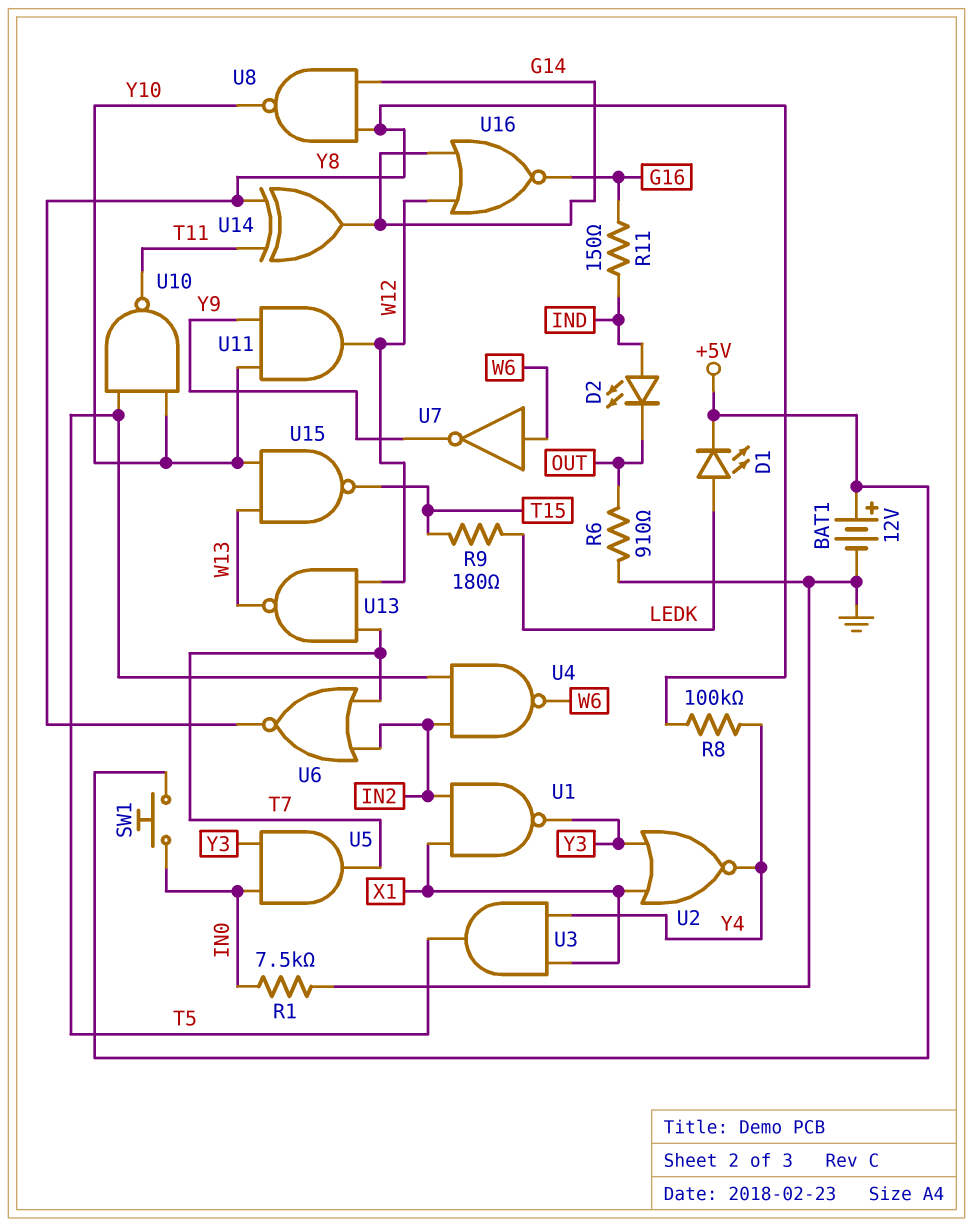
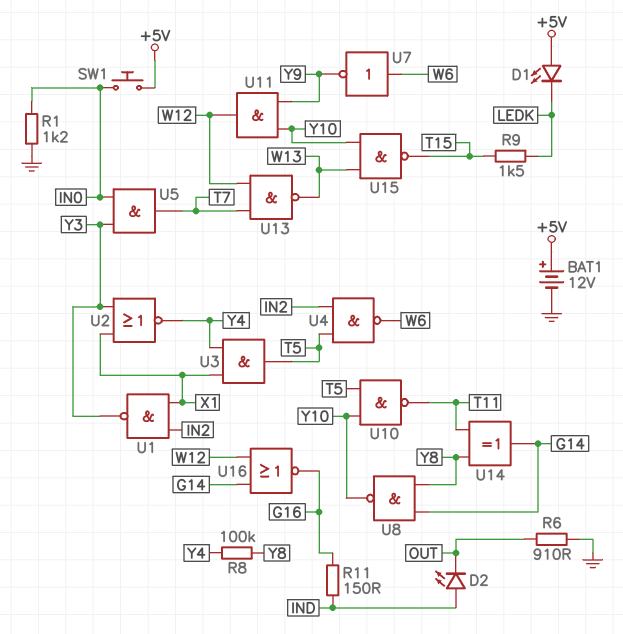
D1: LED (A LEDK, K +5V) -> LED (A +5V, K LEDK)
R1: 7.5k (GND, IN0) -> 1.2k (GND, IN0)
R9: 180 (LEDK, T15) -> 1.5k (LEDK, T15)
U6: NOR (in IN2, in T7, out Y8) -> none

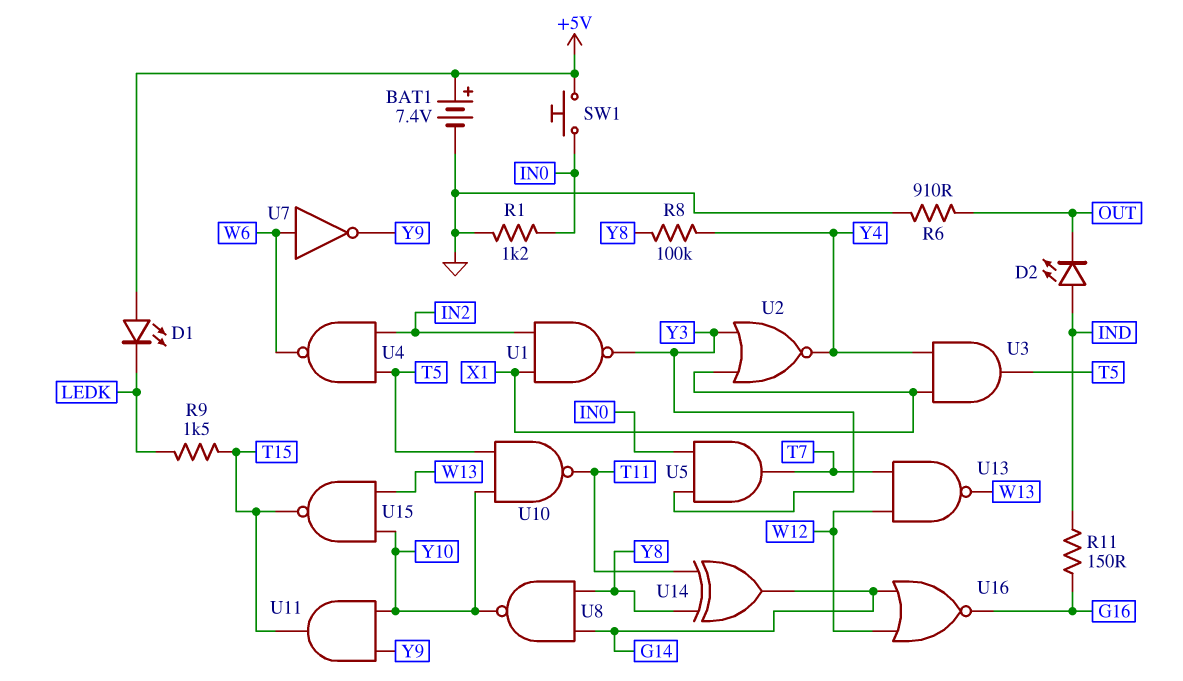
BAT1: 12V (plus +5V, minus GND) -> 7.4V (plus +5V, minus GND)
U11: AND (in Y9, in Y10, out W12) -> AND (in Y9, in Y10, out T15)

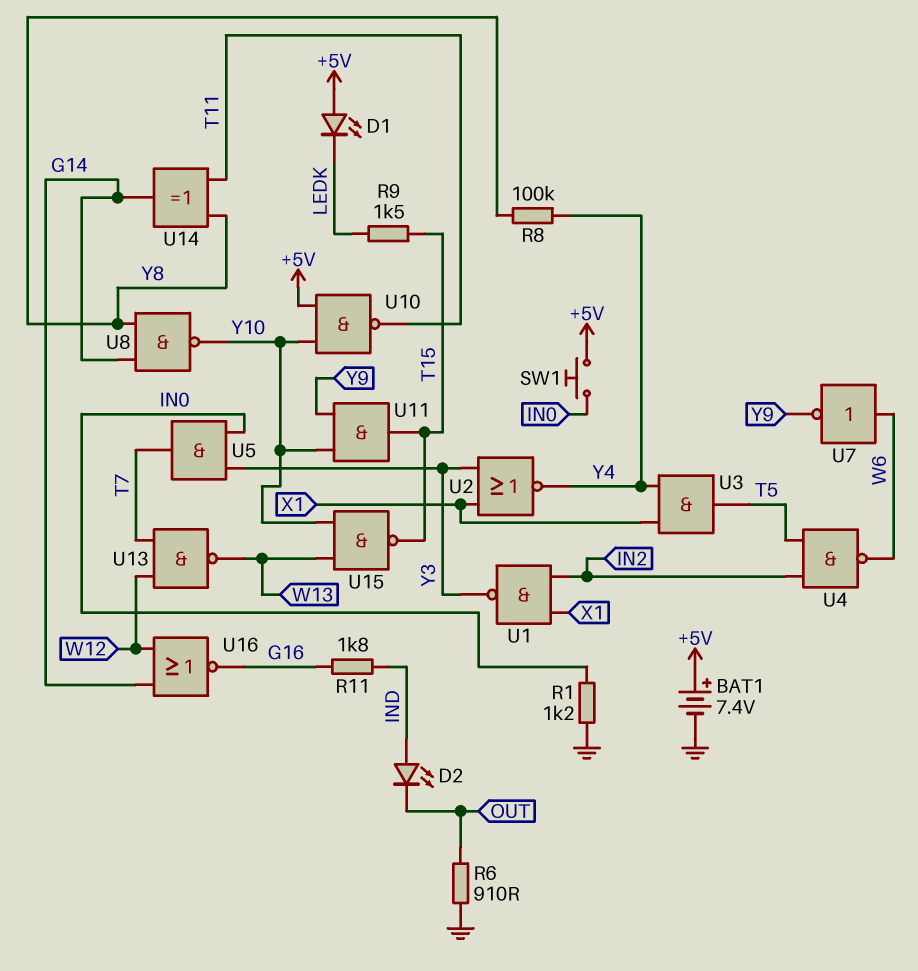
R11: 150 (G16, IND) -> 1.8k (G16, IND)
U10: NAND (in T5, in Y10, out T11) -> NAND (in +5V, in Y10, out T11)

